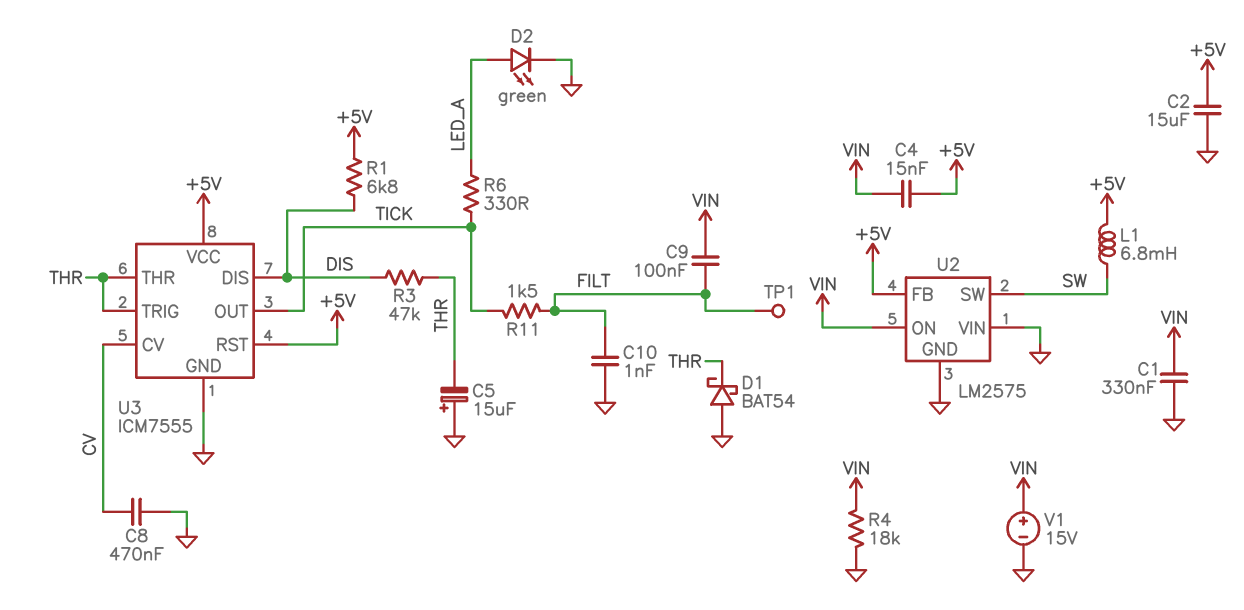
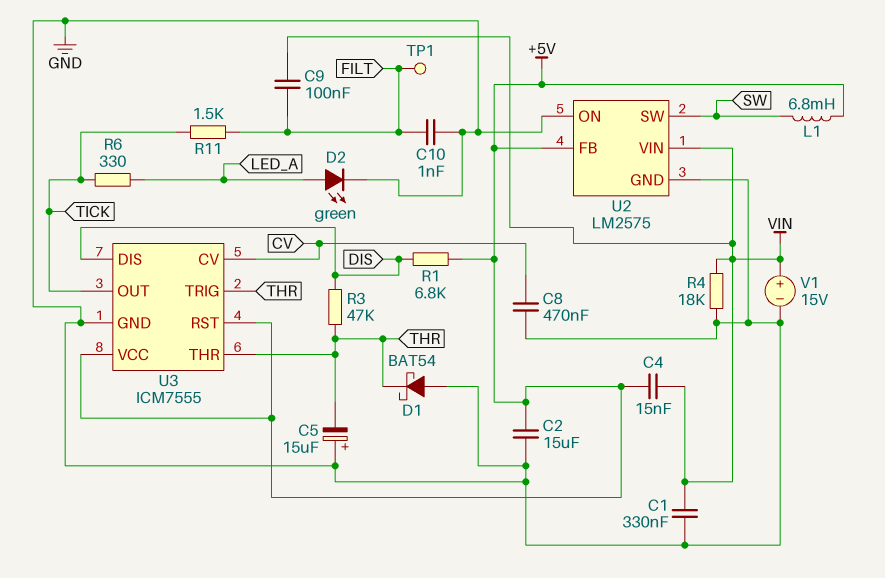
U2 pin ON: VIN -> GND
U2 pin VIN: GND -> VIN

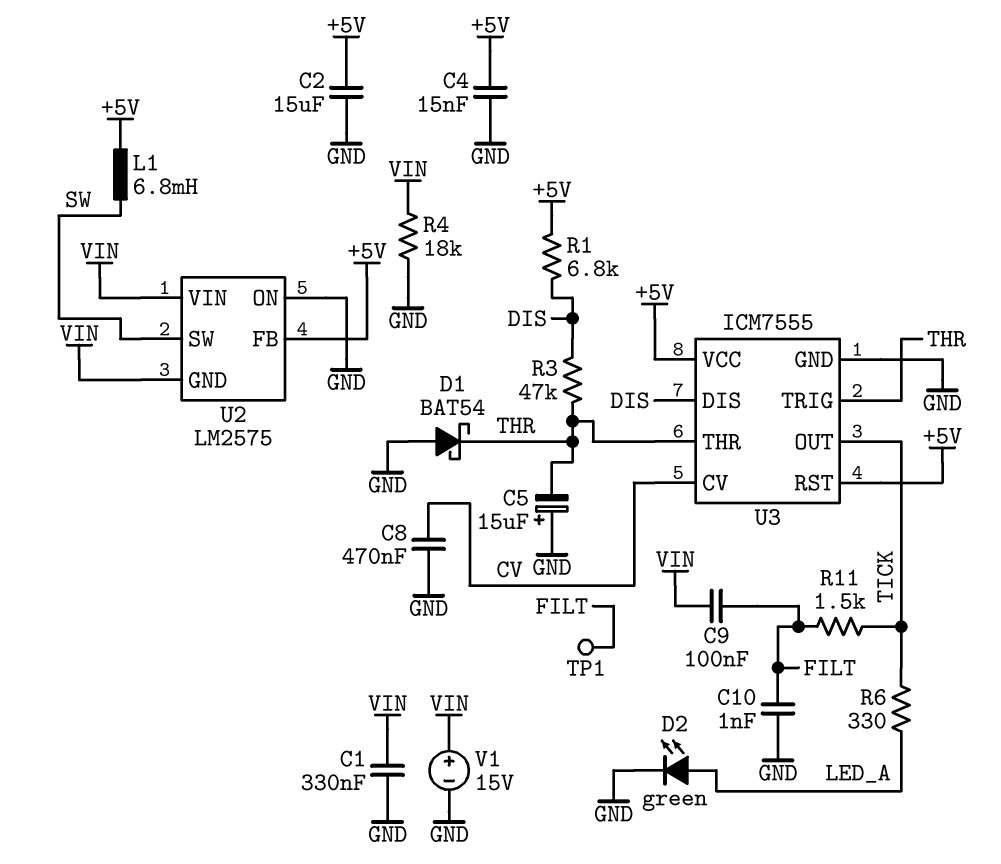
C4: 15nF (+5V, VIN) -> 15nF (+5V, GND)
U2 pin GND: GND -> VIN

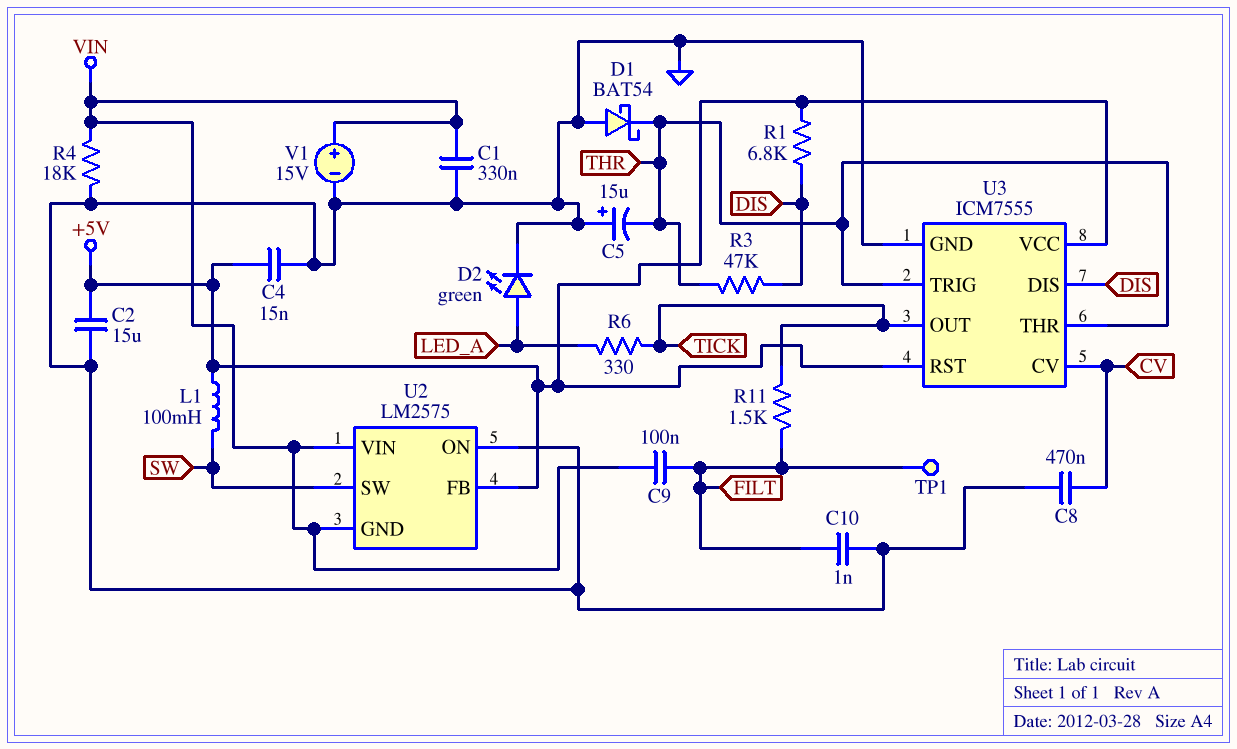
L1: 6.8mH (+5V, SW) -> 100mH (+5V, SW)

